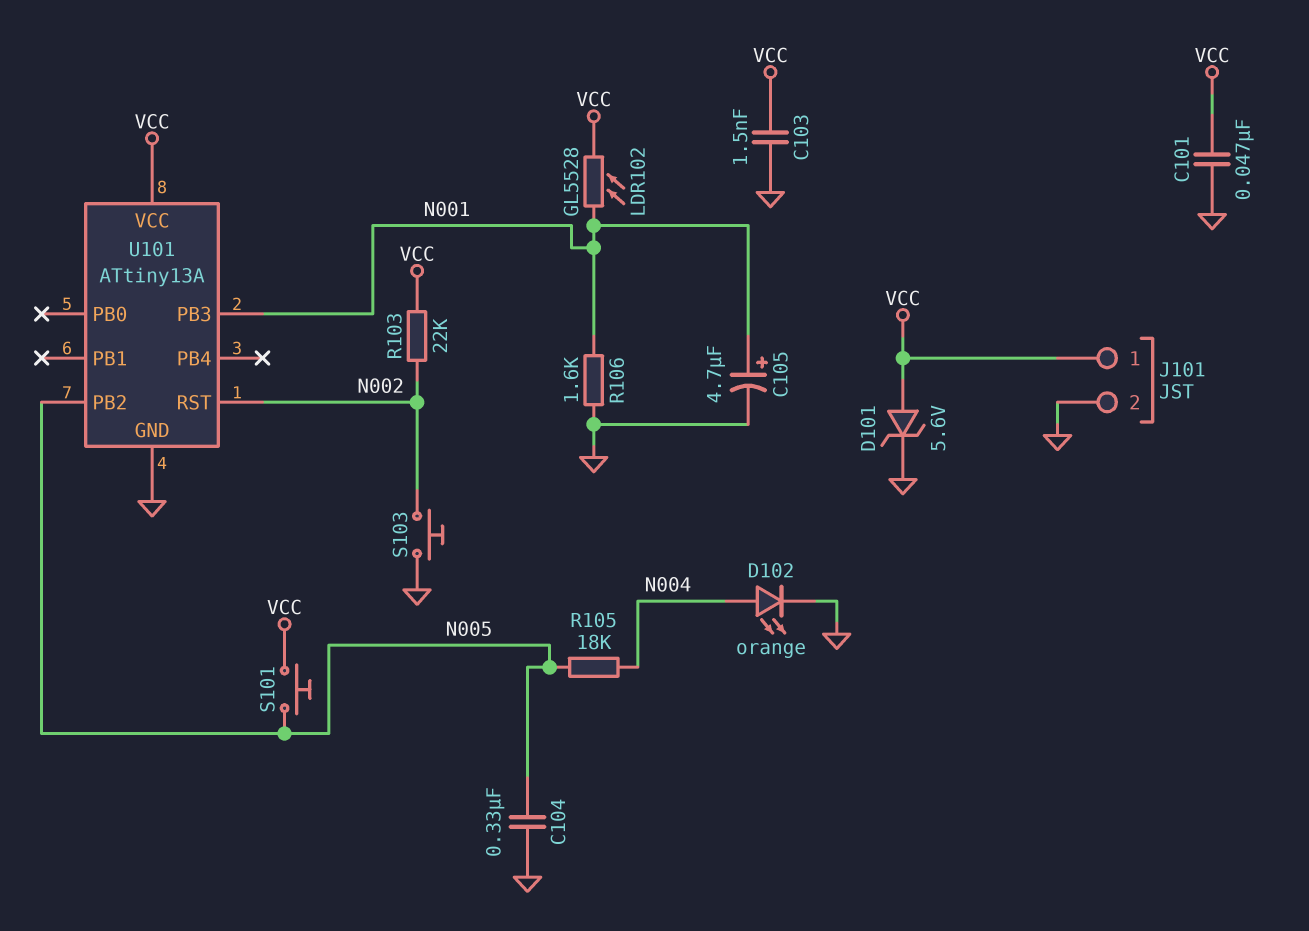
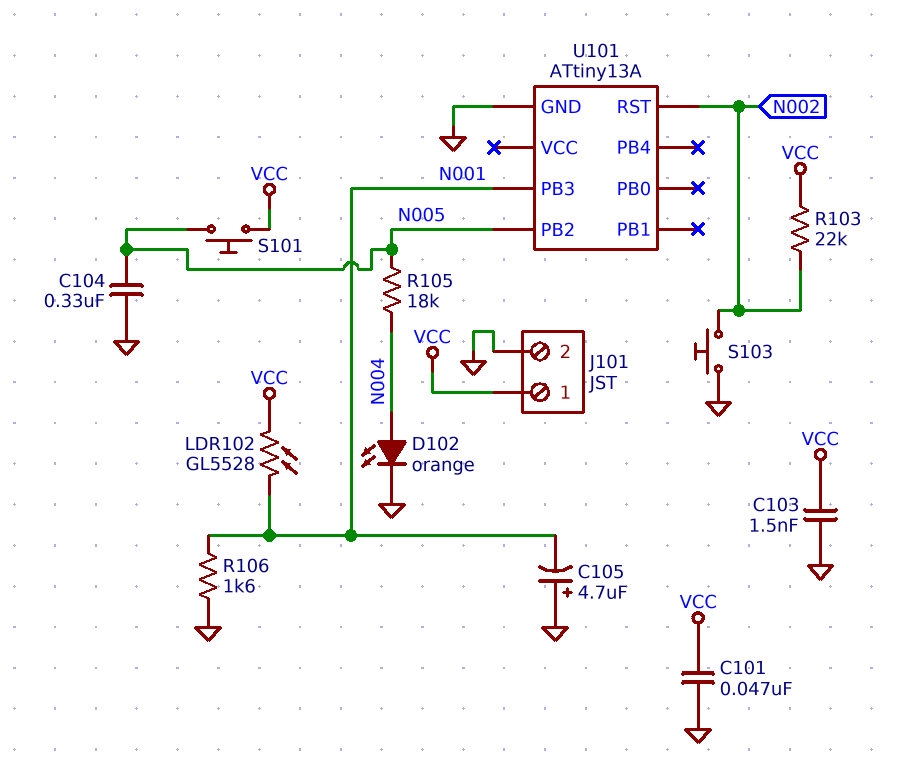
C105: 4.7uF (plus N001, minus GND) -> 4.7uF (plus GND, minus N001)
D101: zener 5.6V (A VCC, K GND) -> none
U101 pin VCC: VCC -> none

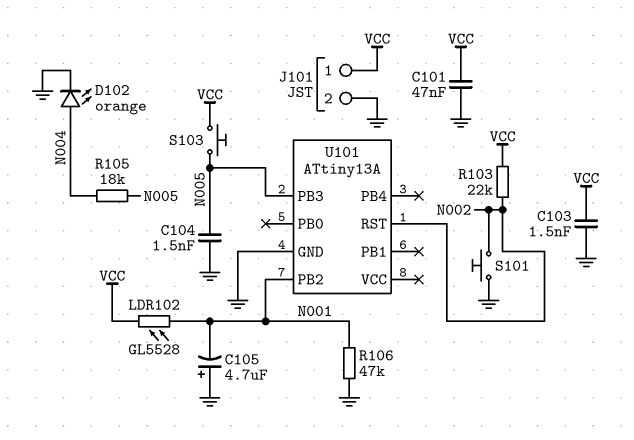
C104: 330nF (GND, N005) -> 1.5nF (GND, N005)
R106: 1.6k (GND, N001) -> 47k (GND, N001)
S101: button (N005, VCC) -> button (GND, N002)
S103: button (GND, N002) -> button (N005, VCC)
U101 pin PB2: N005 -> N001
U101 pin PB3: N001 -> N005

